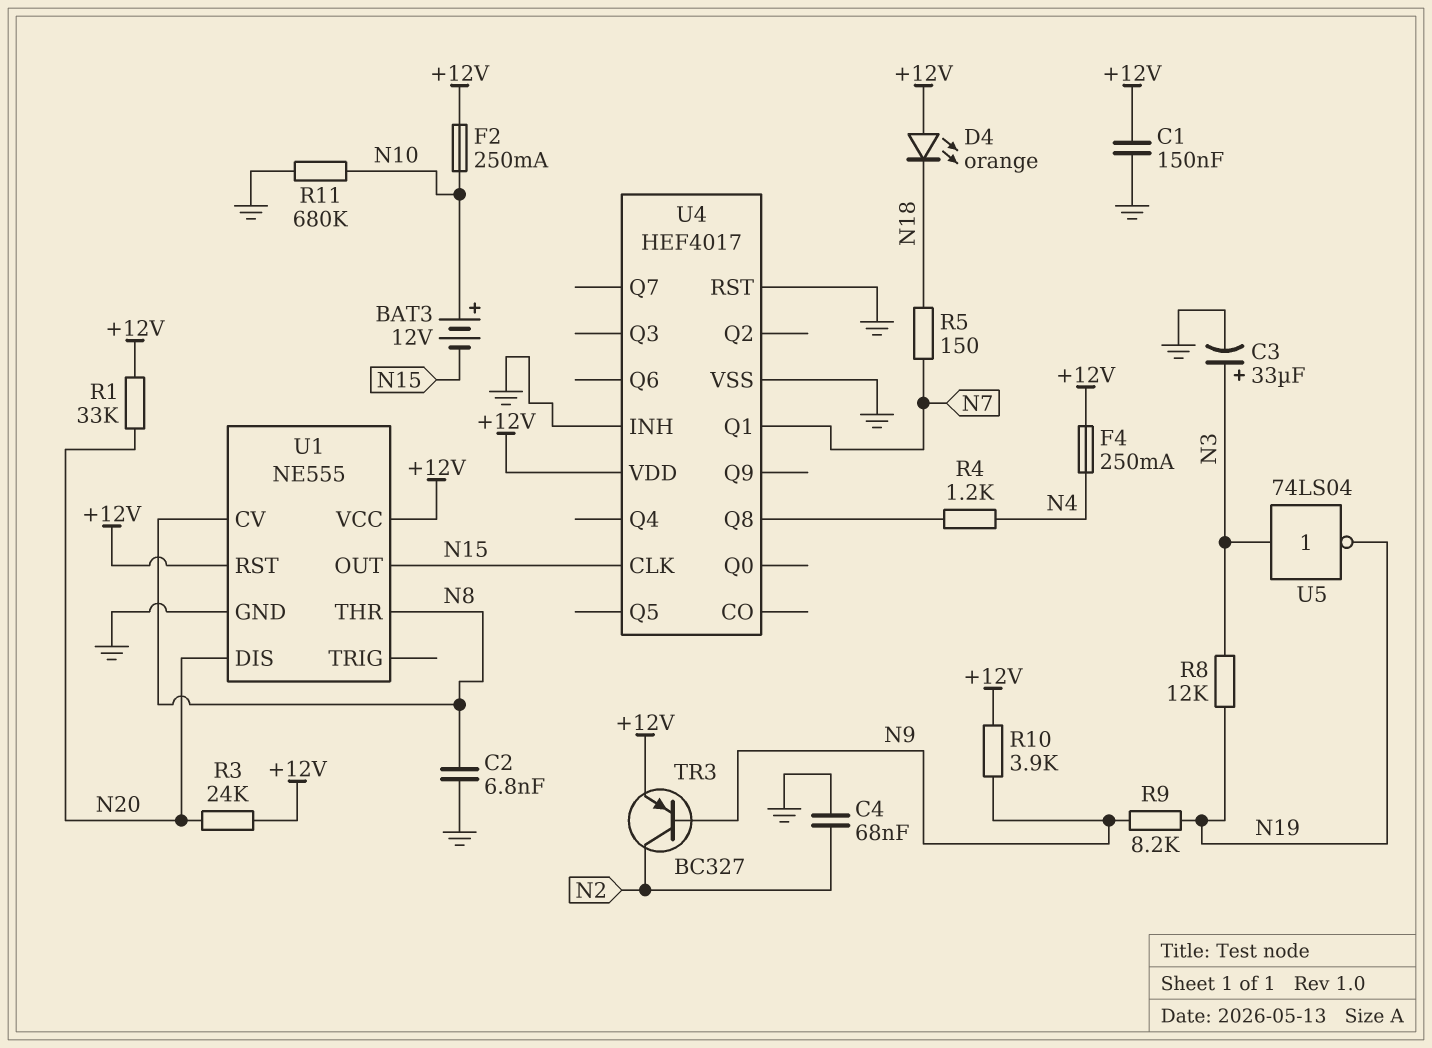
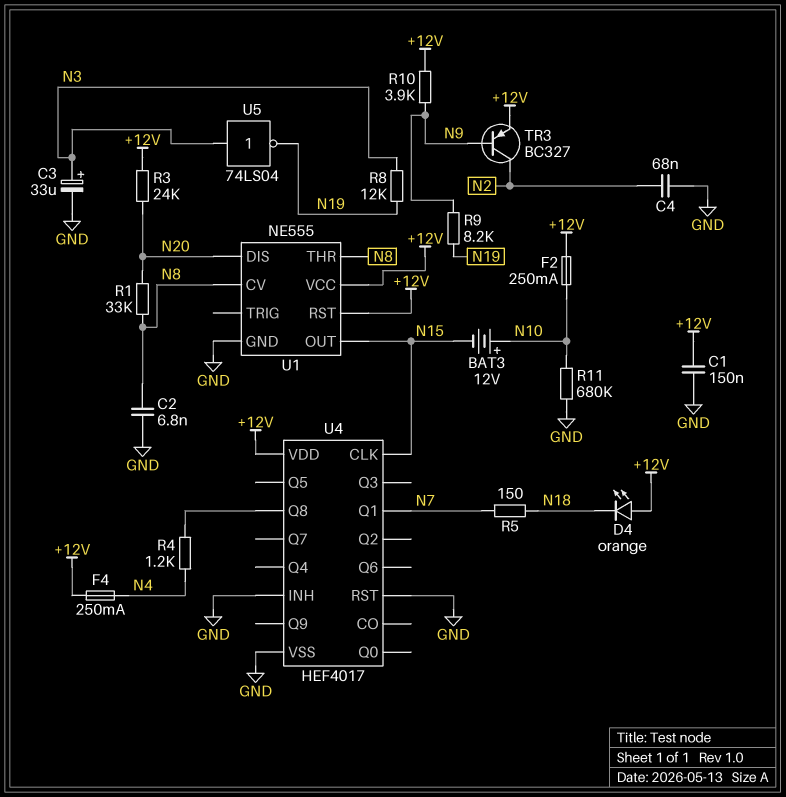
R1: 33k (+12V, N20) -> 33k (N8, N20)

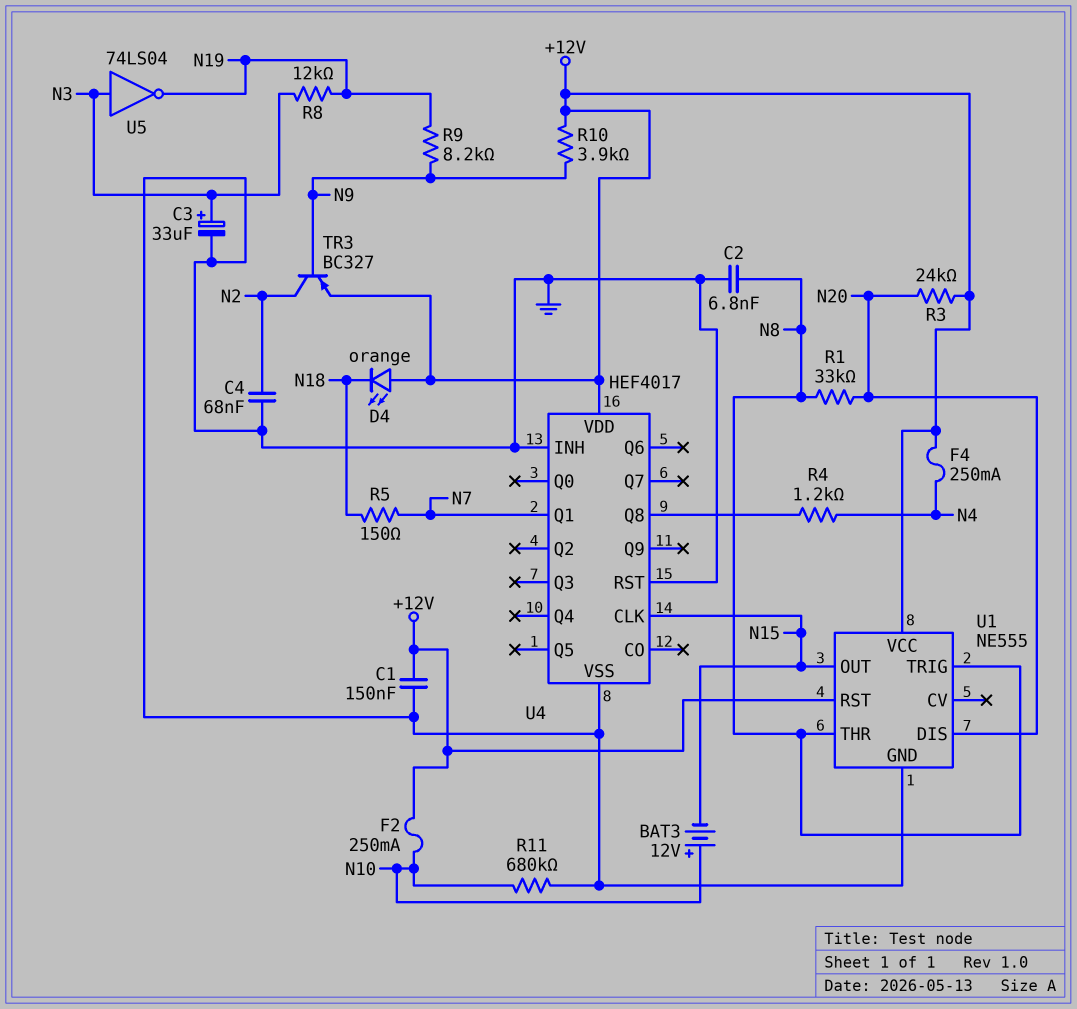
U1 pin CV: N8 -> none
U1 pin TRIG: none -> N8

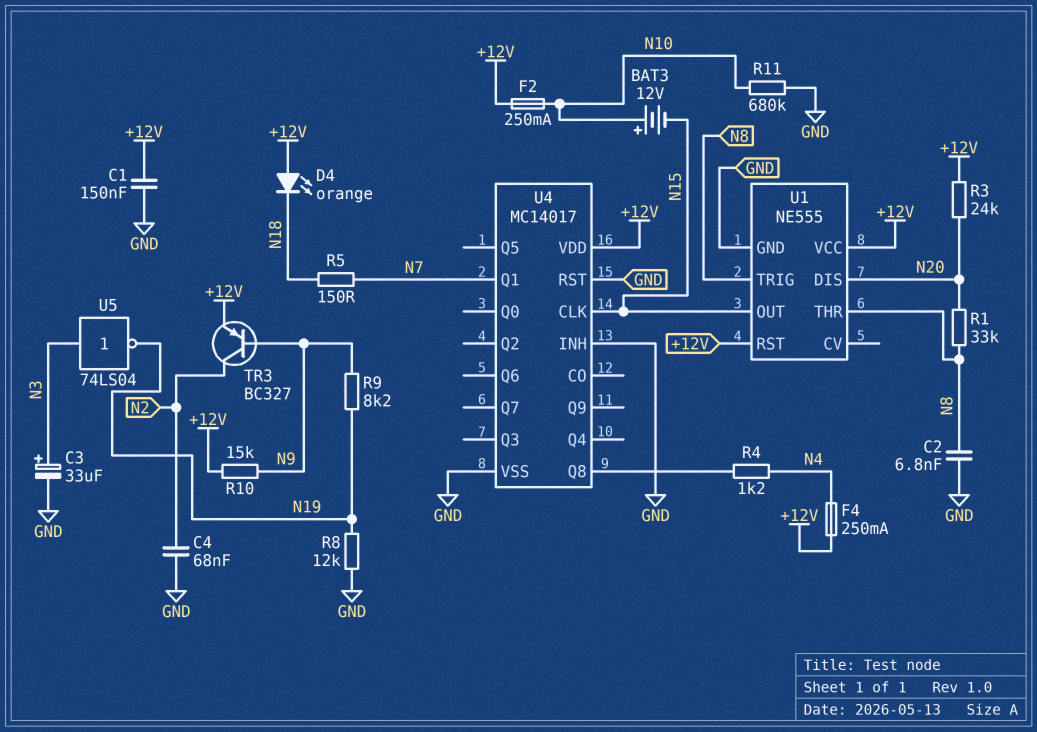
R8: 12k (N3, N19) -> 12k (GND, N19)
R10: 3.9k (+12V, N9) -> 15k (+12V, N9)
U4: HEF4017 -> MC14017

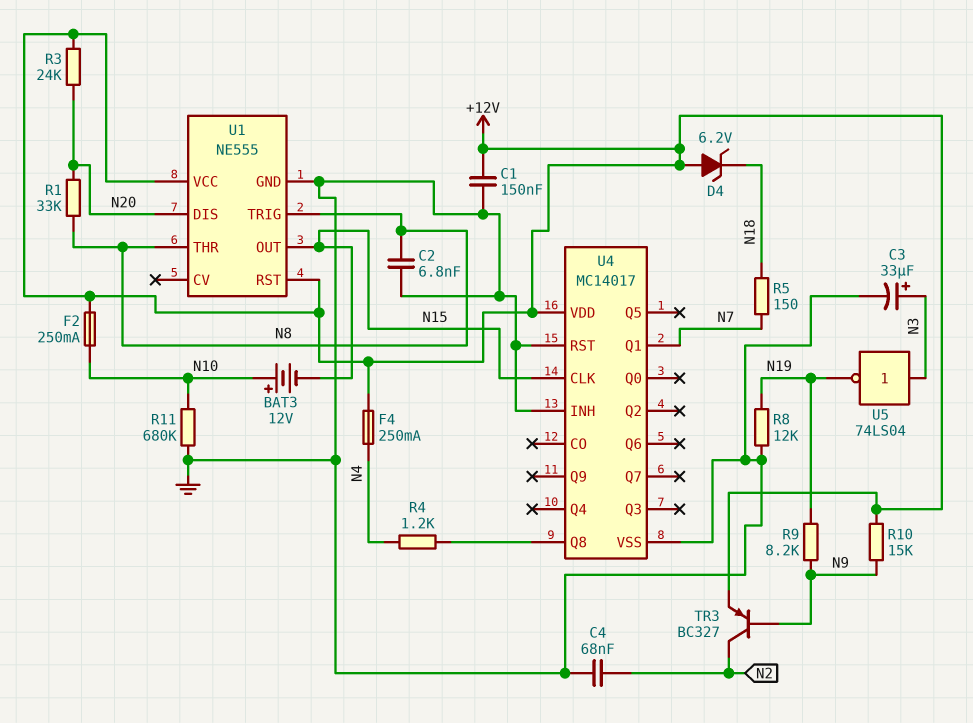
D4: LED orange (A +12V, K N18) -> zener 6.2V (A +12V, K N18)

